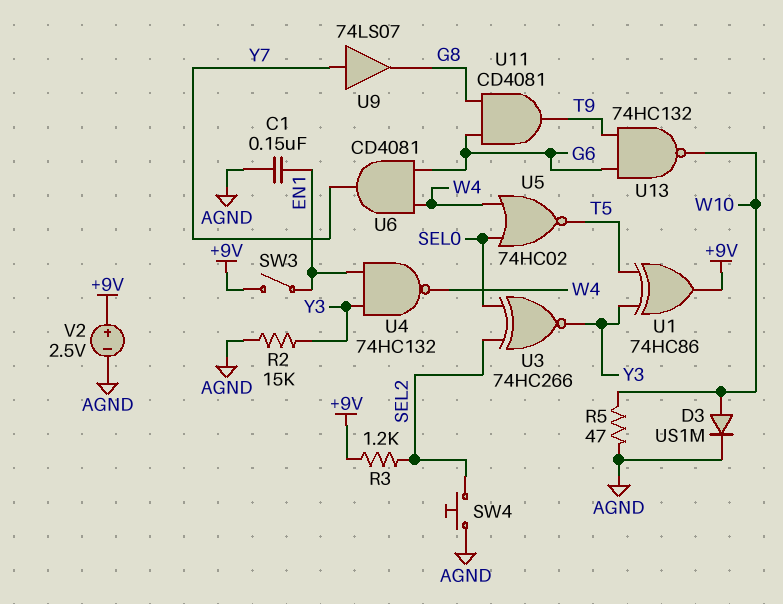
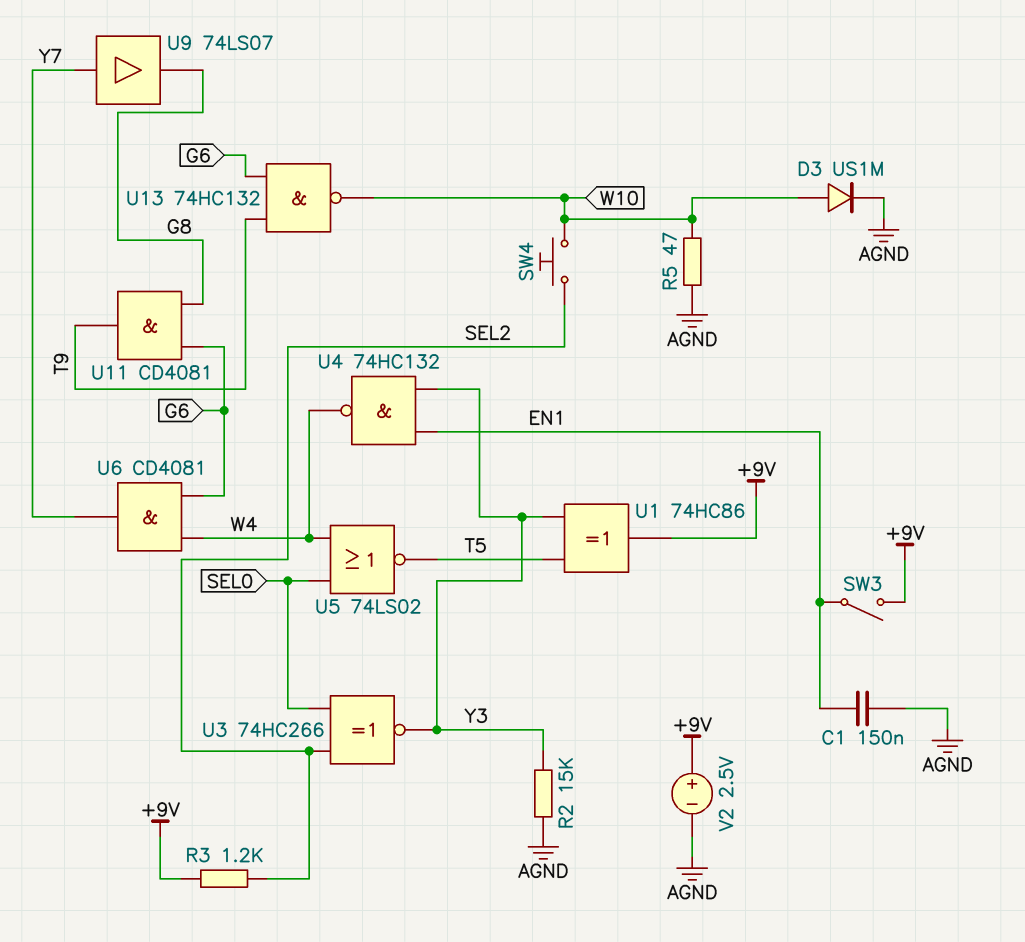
SW4: button (AGND, SEL2) -> button (SEL2, W10)
U5: NOR 74HC02 (in SEL0, in W4, out T5) -> NOR 74LS02 (in SEL0, in W4, out T5)

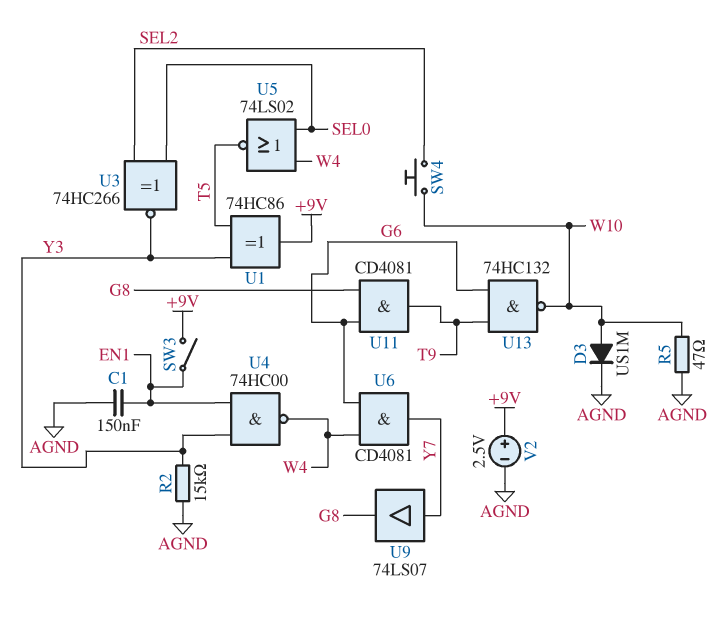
R3: 1.2k (+9V, SEL2) -> none
U4: NAND 74HC132 (in EN1, in Y3, out W4) -> NAND 74HC00 (in EN1, in Y3, out W4)

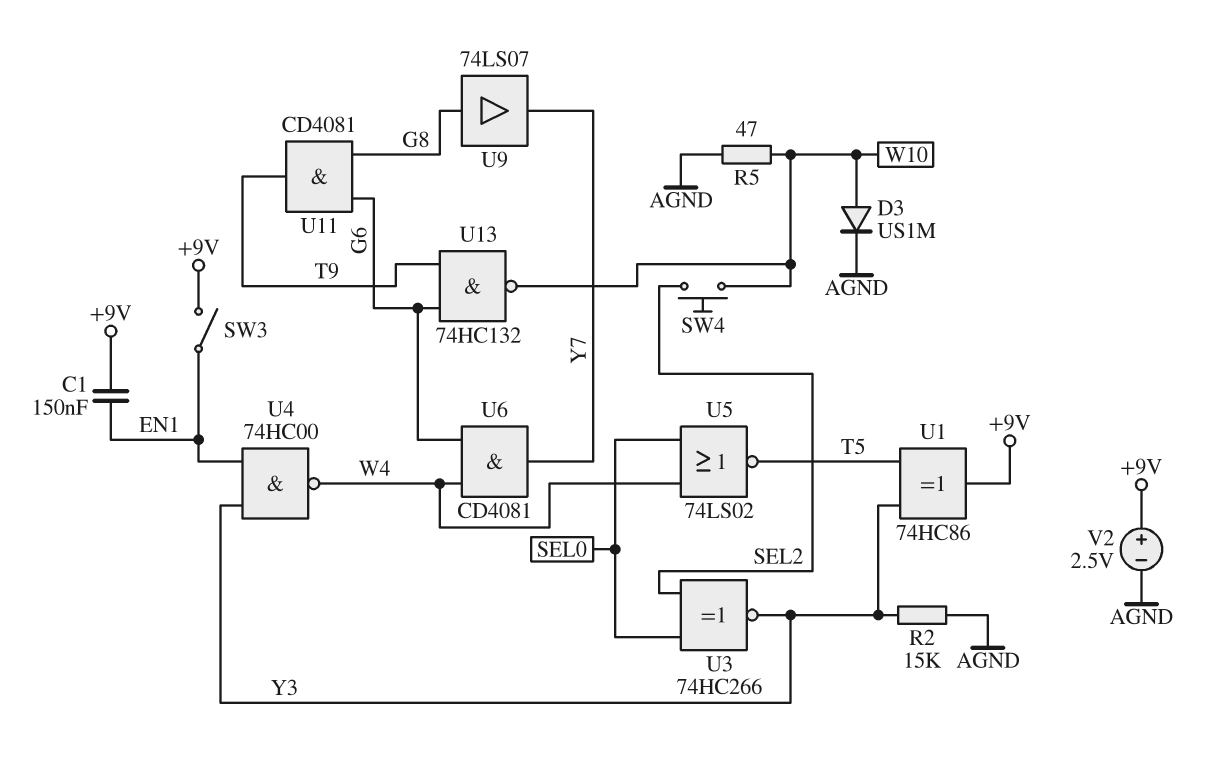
C1: 150nF (AGND, EN1) -> 150nF (+9V, EN1)
U9: buffer 74LS07 (in Y7, out G8) -> buffer 74LS07 (in G8, out Y7)

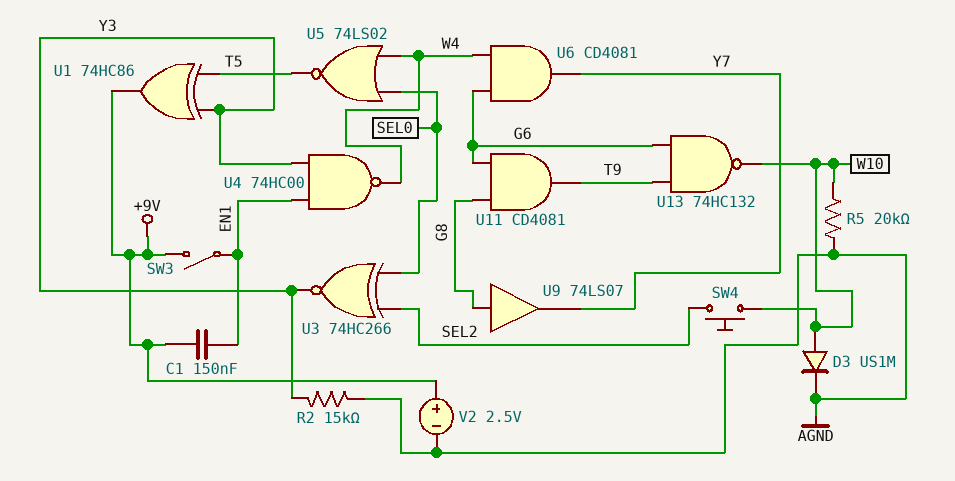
R5: 47 (AGND, W10) -> 20k (AGND, W10)

